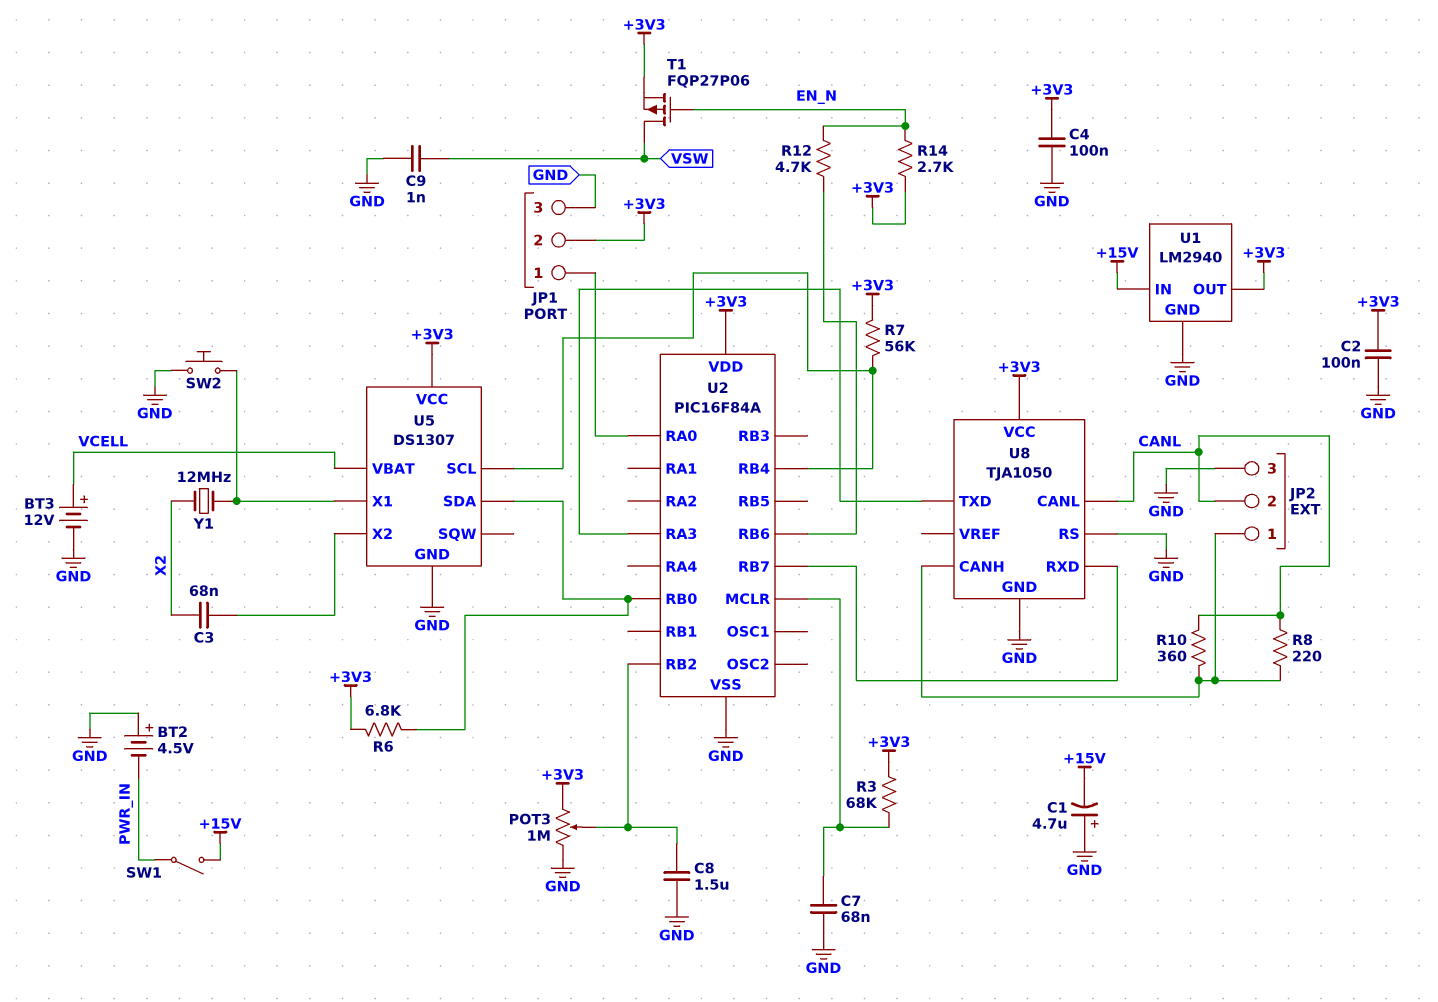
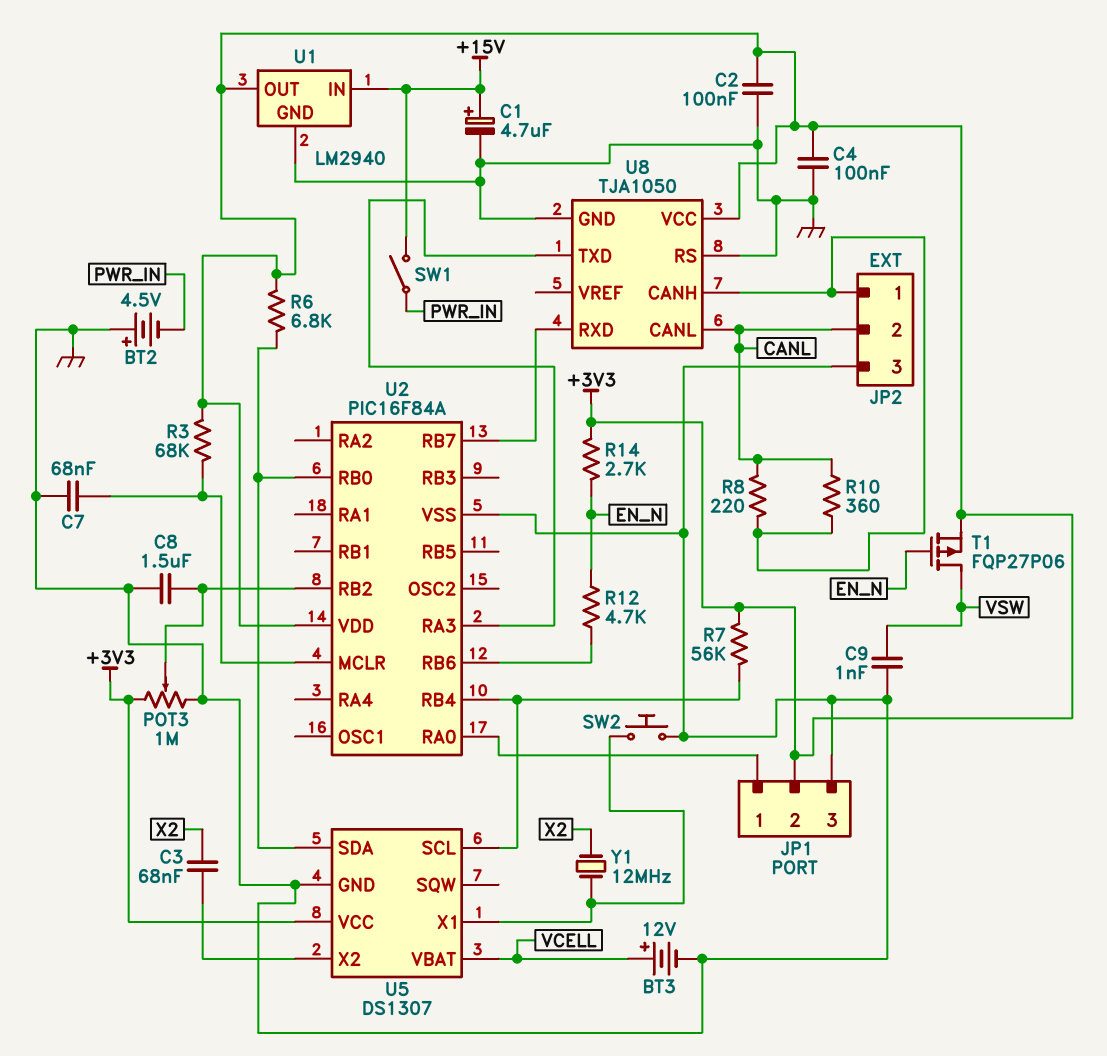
C1: 4.7uF (plus GND, minus +15V) -> 4.7uF (plus +15V, minus GND)

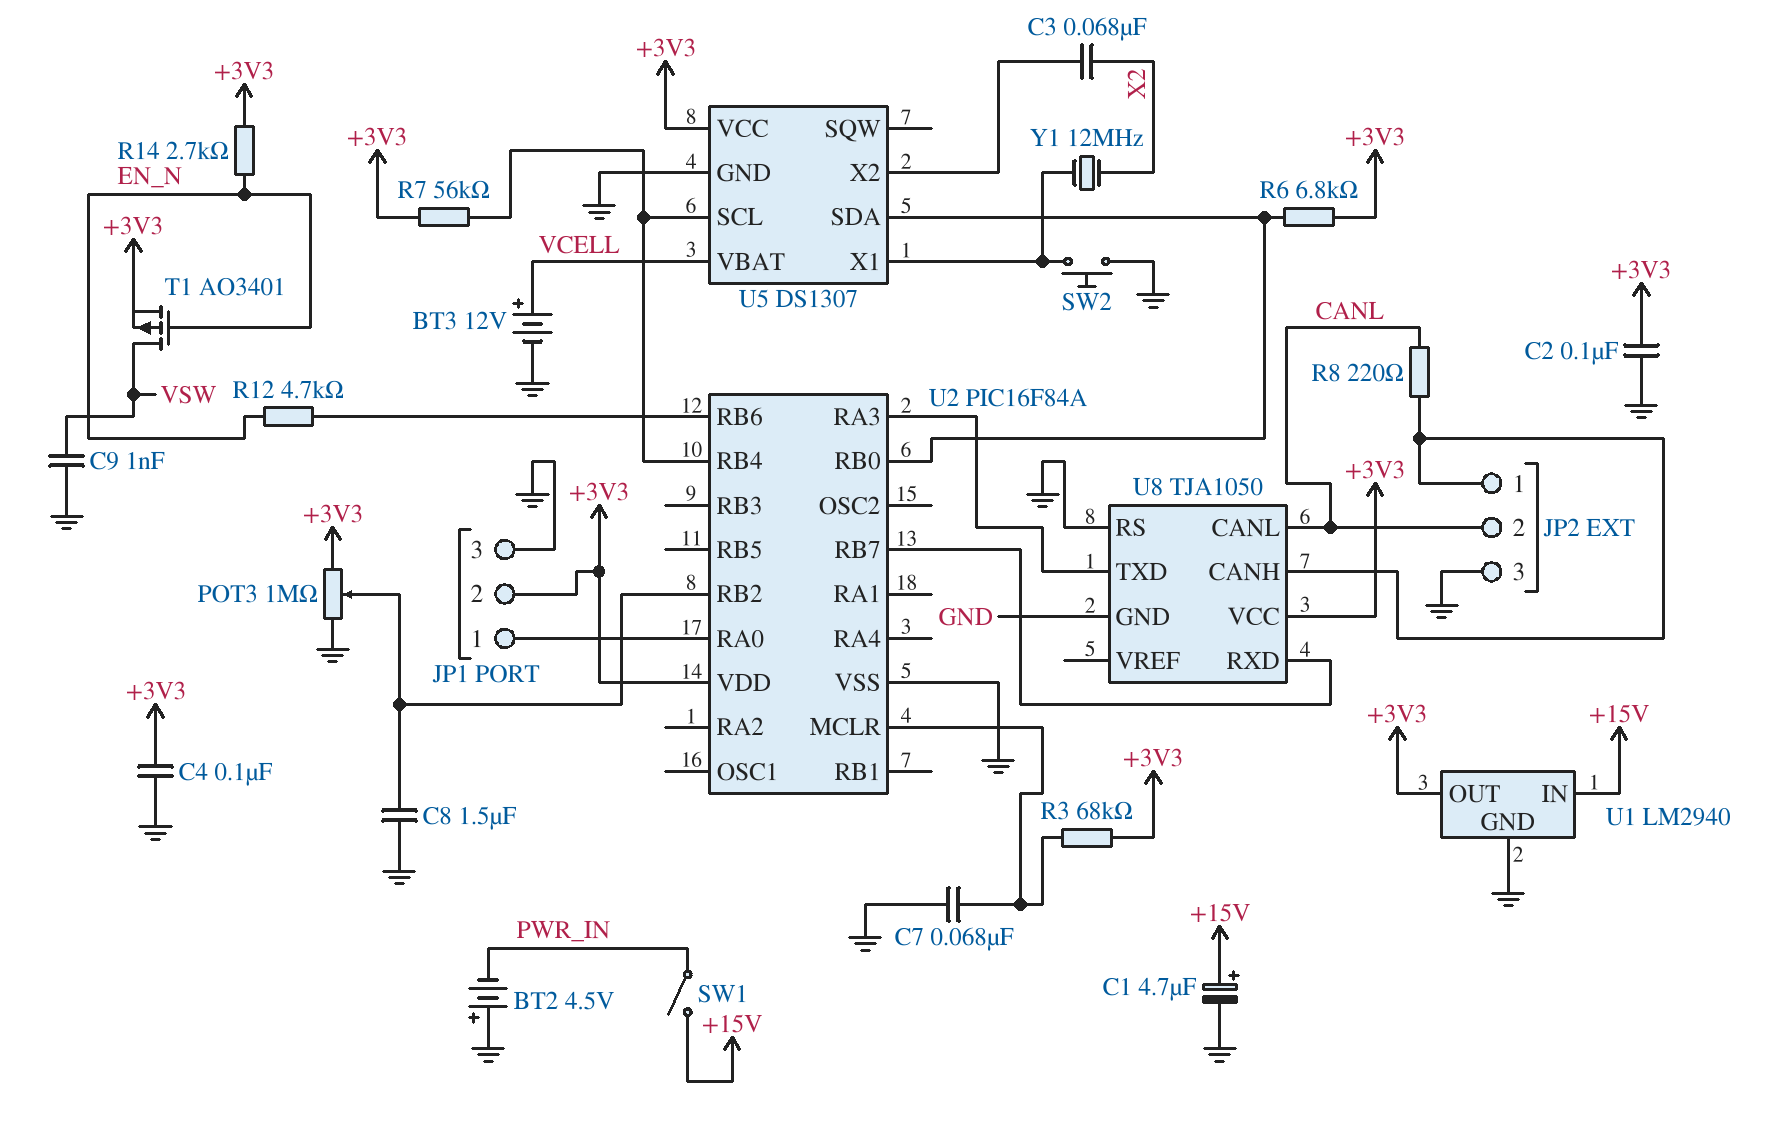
R10: 360 (CANL, JP2/1) -> none
T1: PMOS FQP27P06 (G EN_N, D VSW, S +3V3) -> PMOS AO3401 (G EN_N, D VSW, S +3V3)

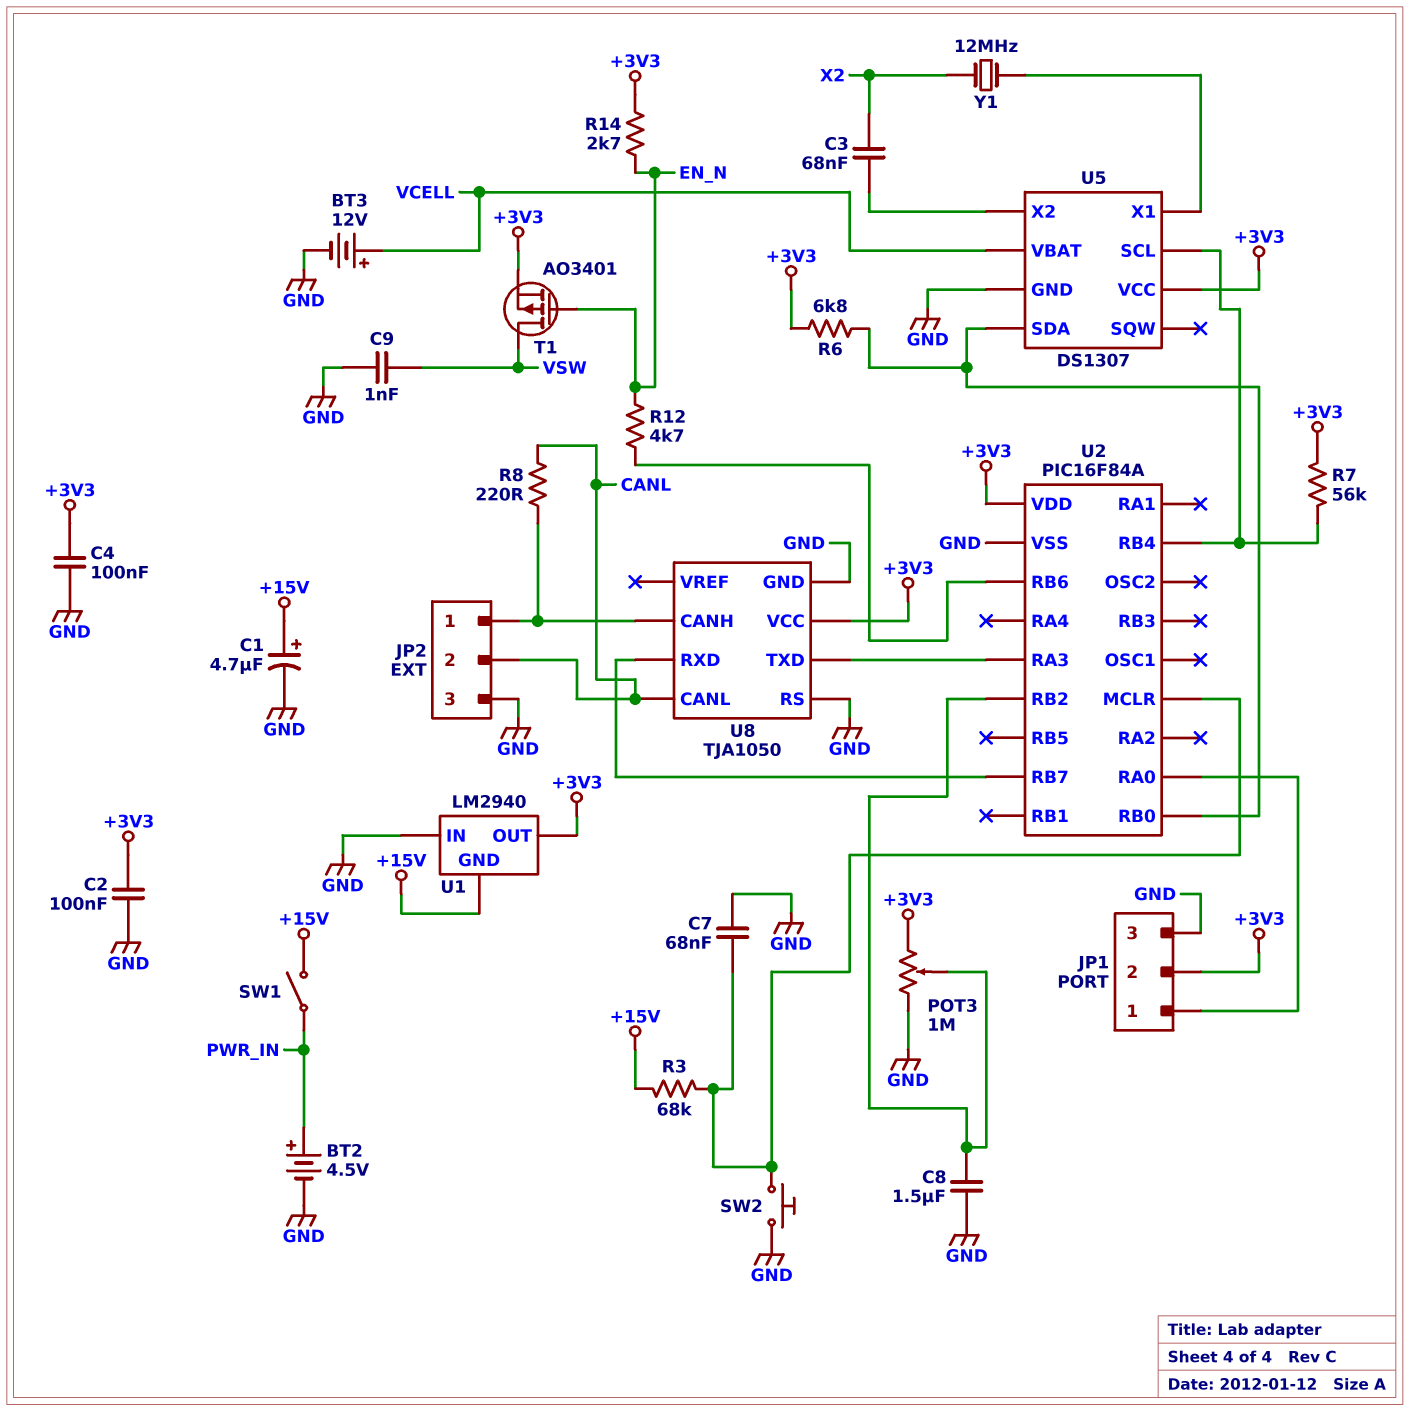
BT2: 4.5V (plus GND, minus PWR_IN) -> 4.5V (plus PWR_IN, minus GND)
R3: 68k (+3V3, U2/MCLR) -> 68k (+15V, U2/MCLR)
SW2: button (GND, U5/X1) -> button (GND, U2/MCLR)
U1 pin GND: GND -> +15V
U1 pin IN: +15V -> GND

